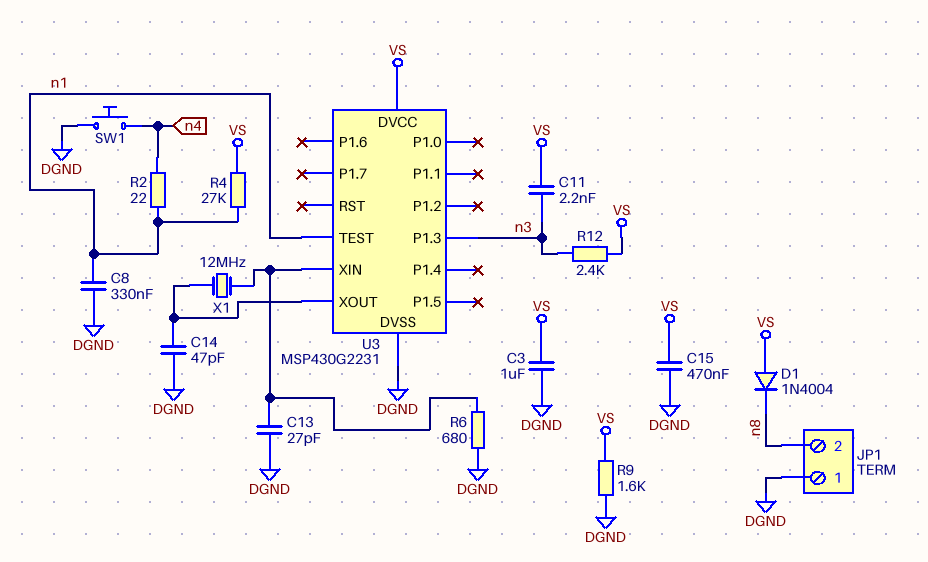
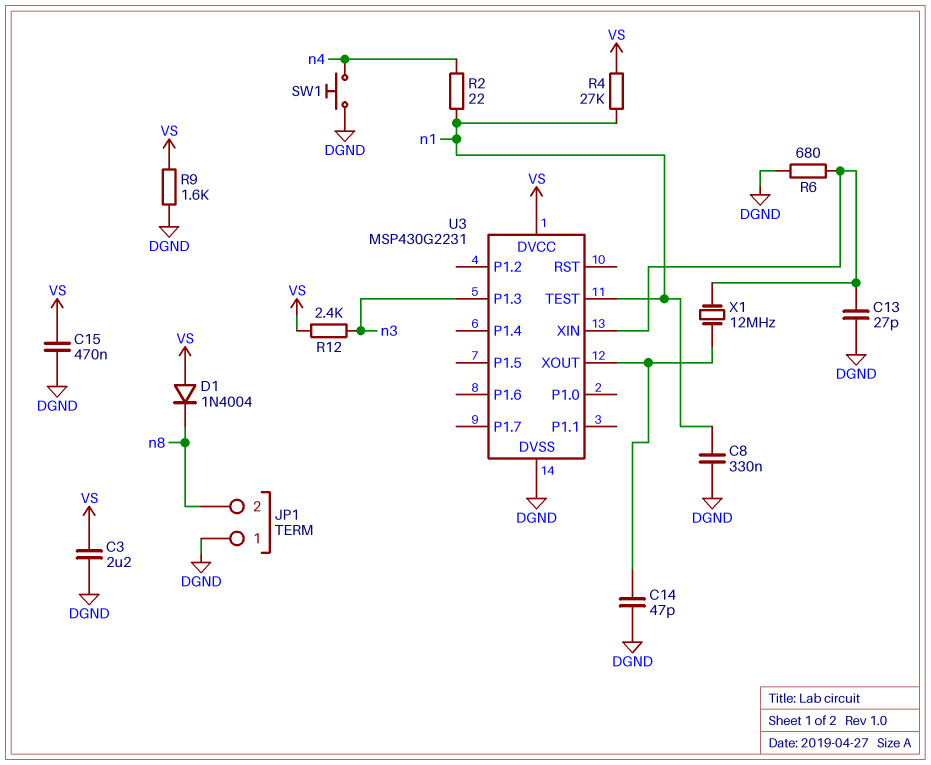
C3: 1uF (DGND, VS) -> 2.2uF (DGND, VS)
C11: 2.2nF (VS, n3) -> none

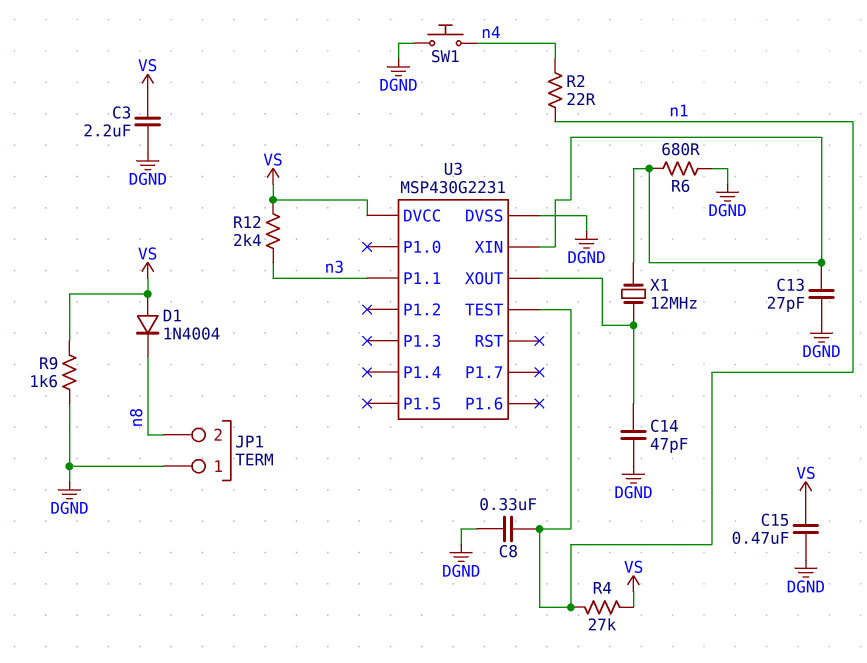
U3 pin P1.1: none -> n3
U3 pin P1.3: n3 -> none

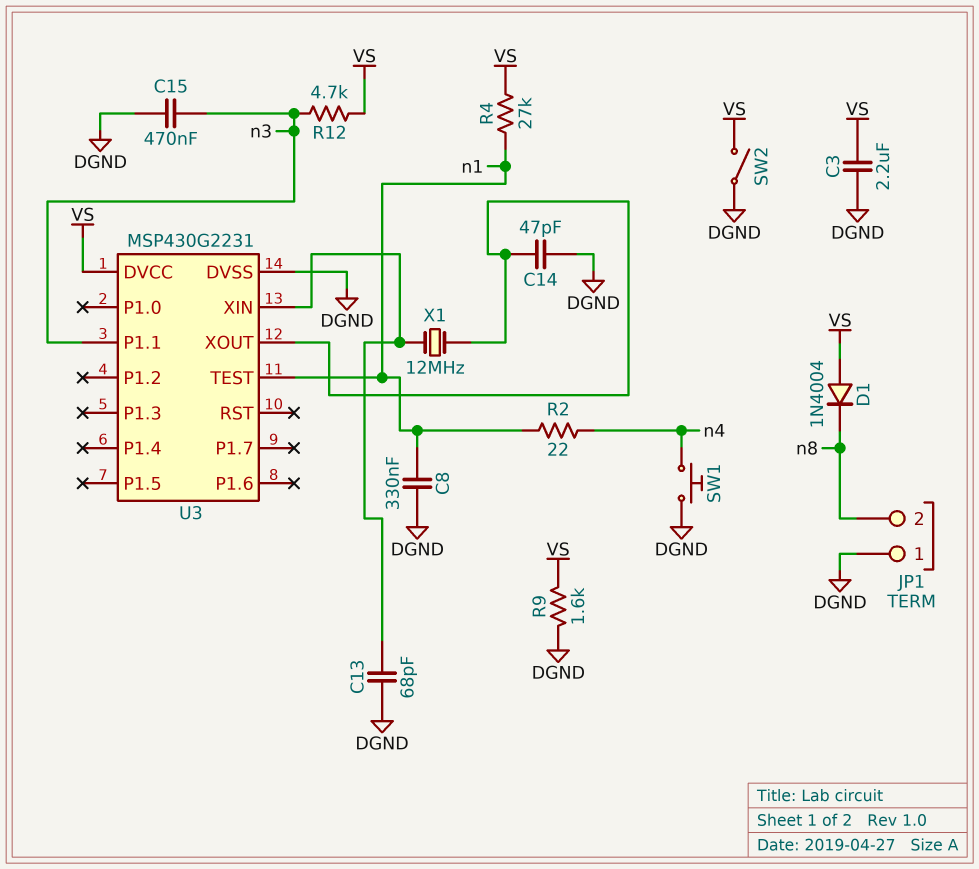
C13: 27pF (DGND, U3/XIN) -> 68pF (DGND, U3/XIN)
C15: 470nF (DGND, VS) -> 470nF (DGND, n3)
R6: 680 (DGND, U3/XIN) -> none
R12: 2.4k (VS, n3) -> 4.7k (VS, n3)
SW2: none -> switch (DGND, VS)

